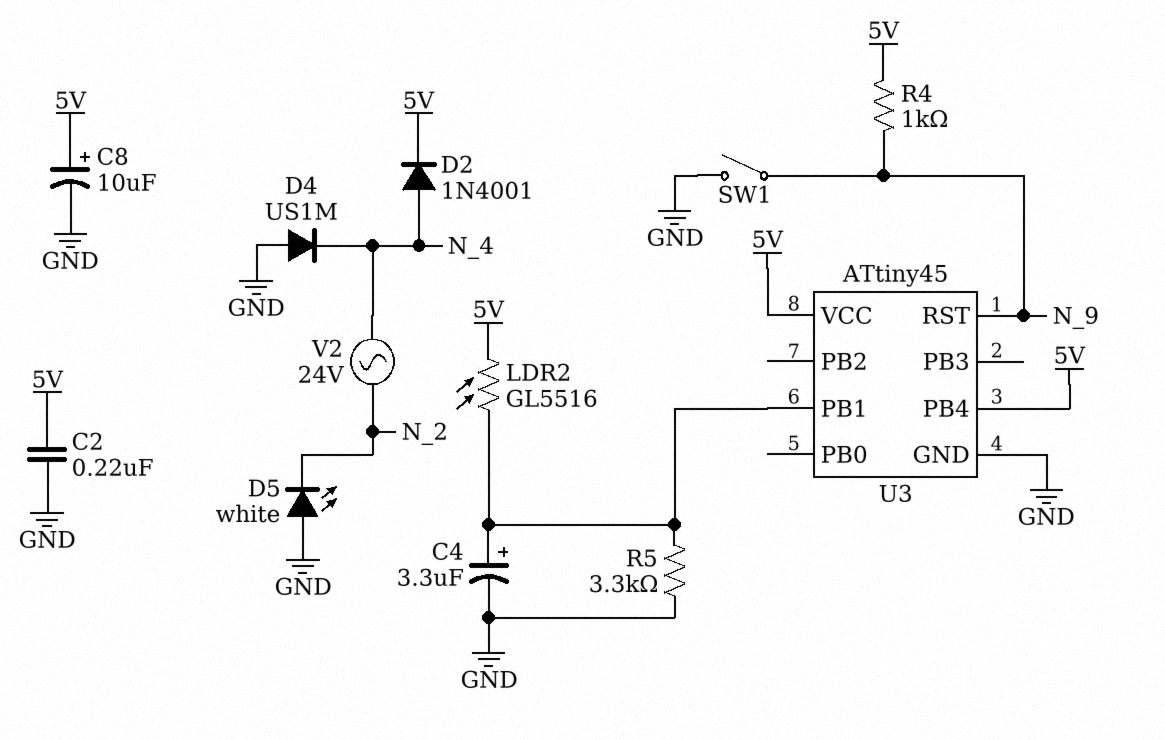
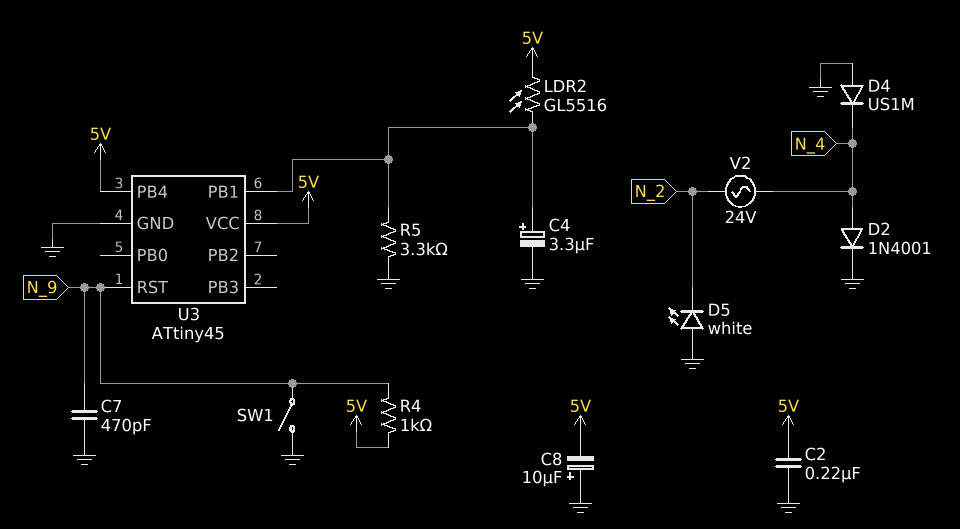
C7: none -> 470pF (GND, N_9)
C8: 10uF (plus 5V, minus GND) -> 10uF (plus GND, minus 5V)
D2: diode 1N4001 (A N_4, K 5V) -> diode 1N4001 (A N_4, K GND)

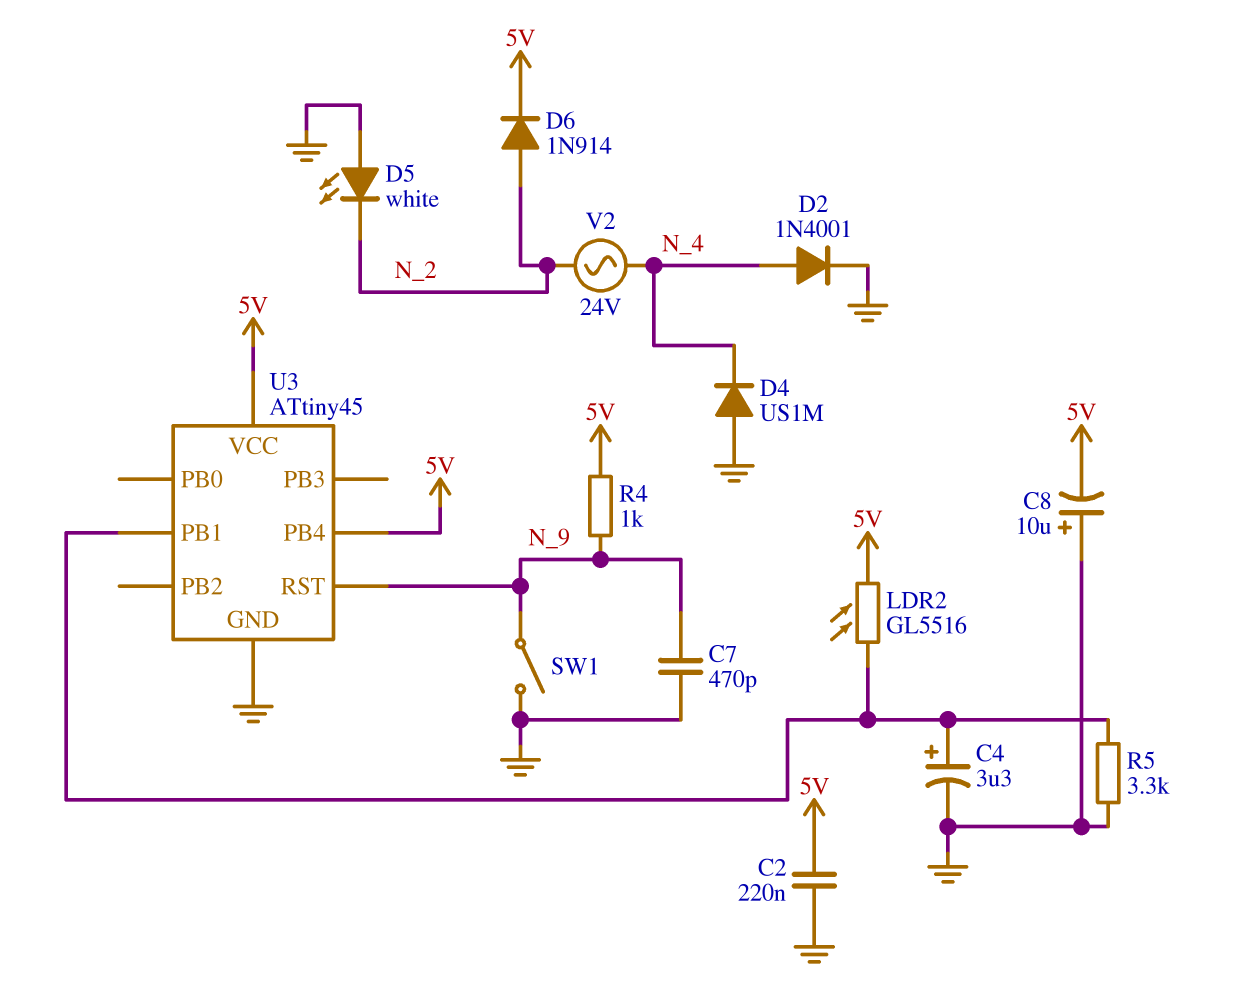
D6: none -> diode 1N914 (A N_2, K 5V)

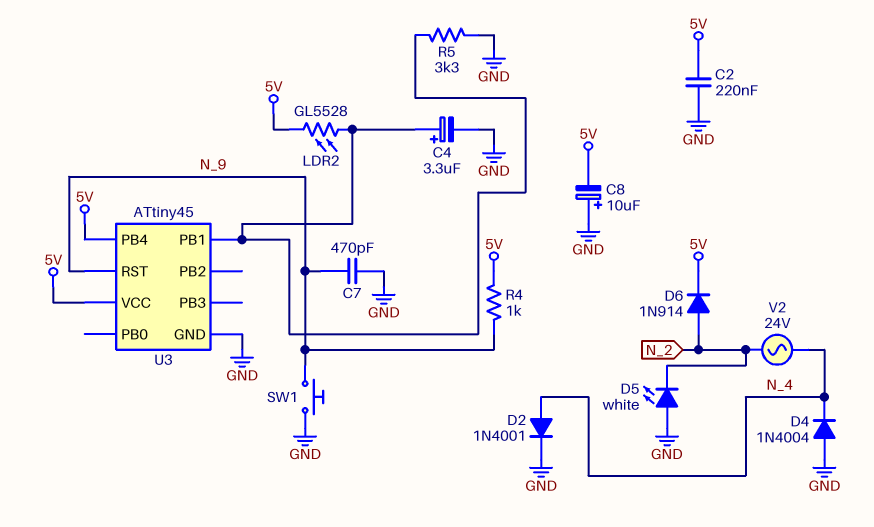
D4: diode US1M (A GND, K N_4) -> diode 1N4004 (A GND, K N_4)
LDR2: GL5516 (5V, U3/PB1) -> GL5528 (5V, U3/PB1)
SW1: switch (GND, N_9) -> button (GND, N_9)

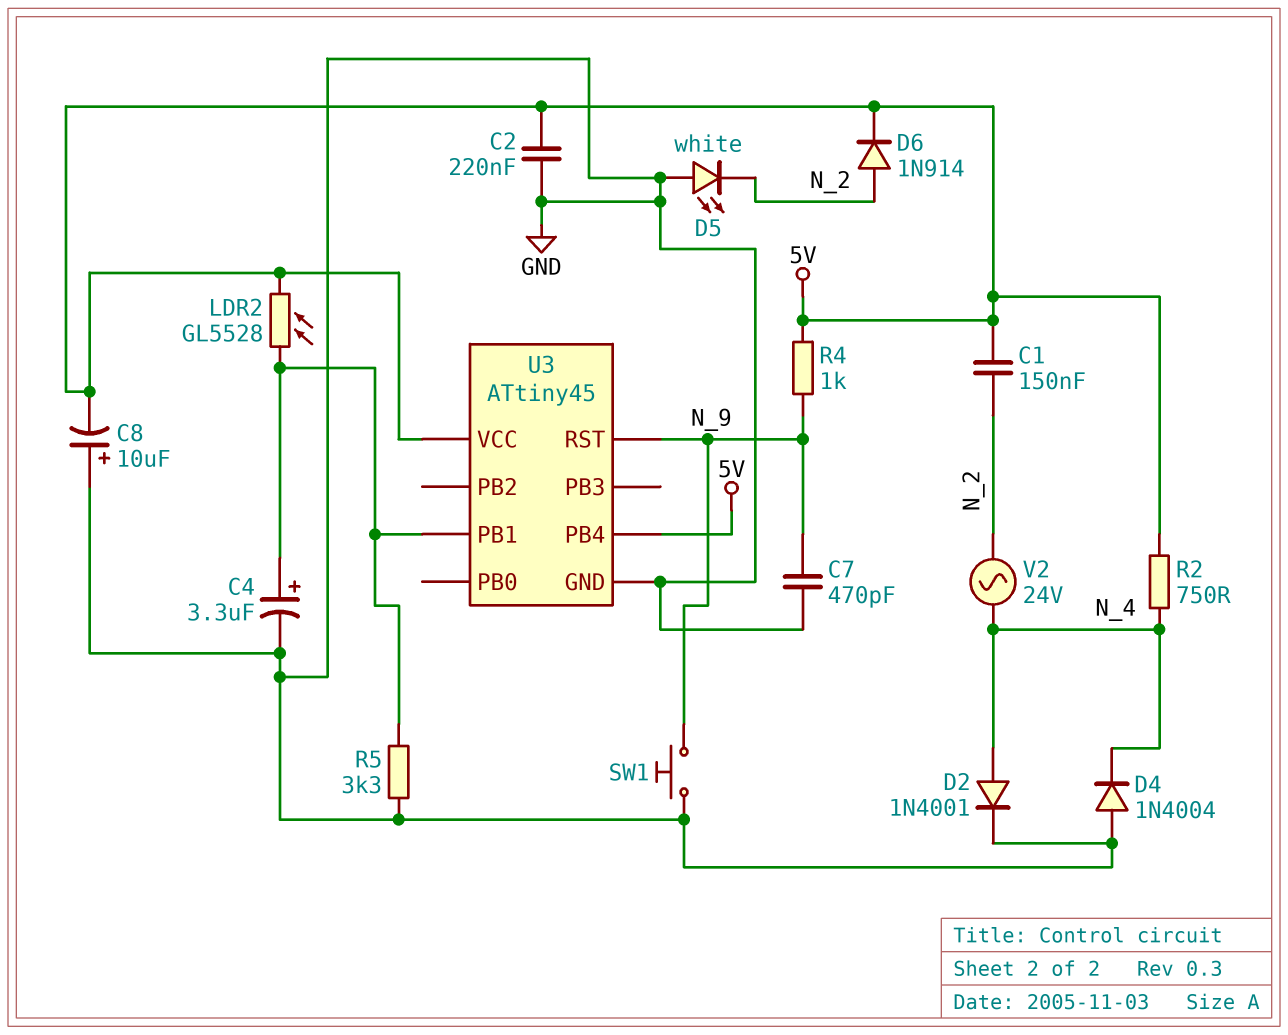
C1: none -> 150nF (5V, N_2)
R2: none -> 750 (5V, N_4)

